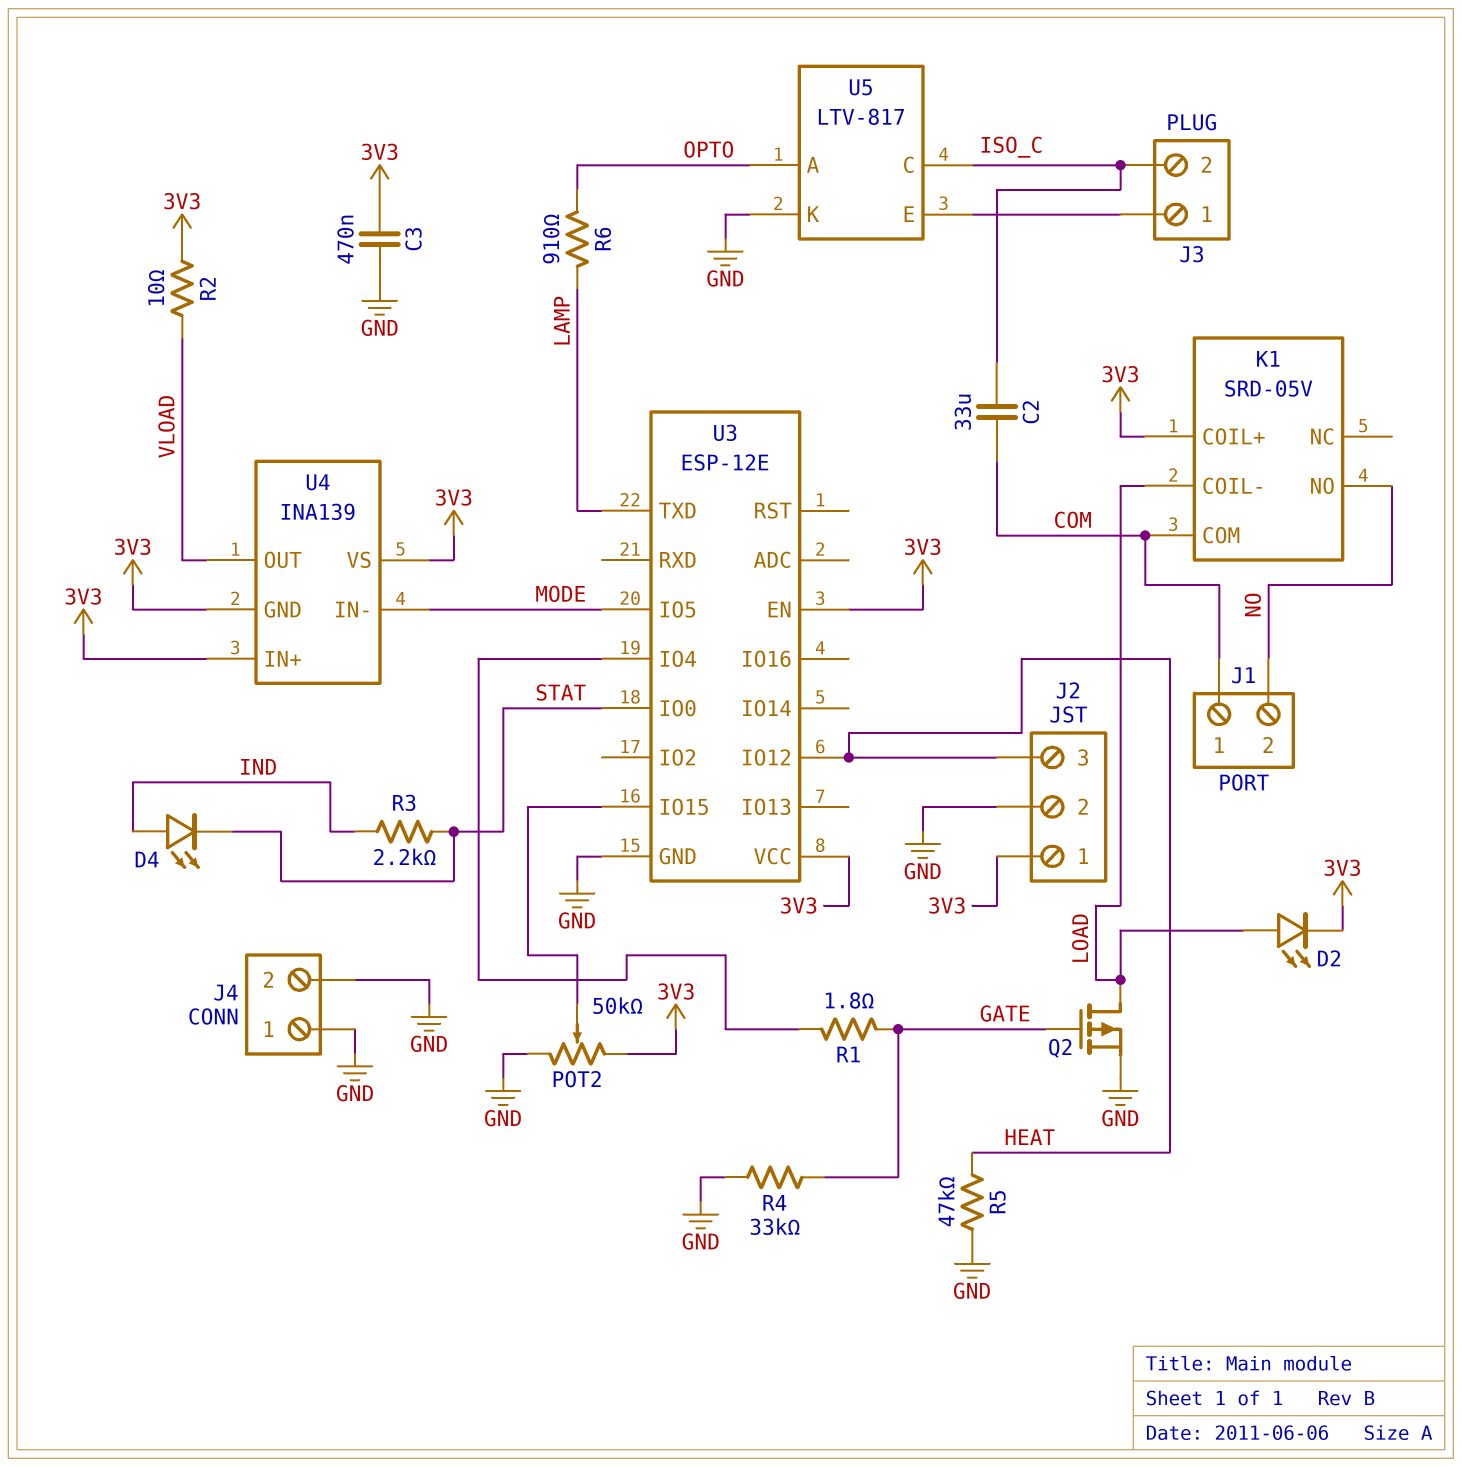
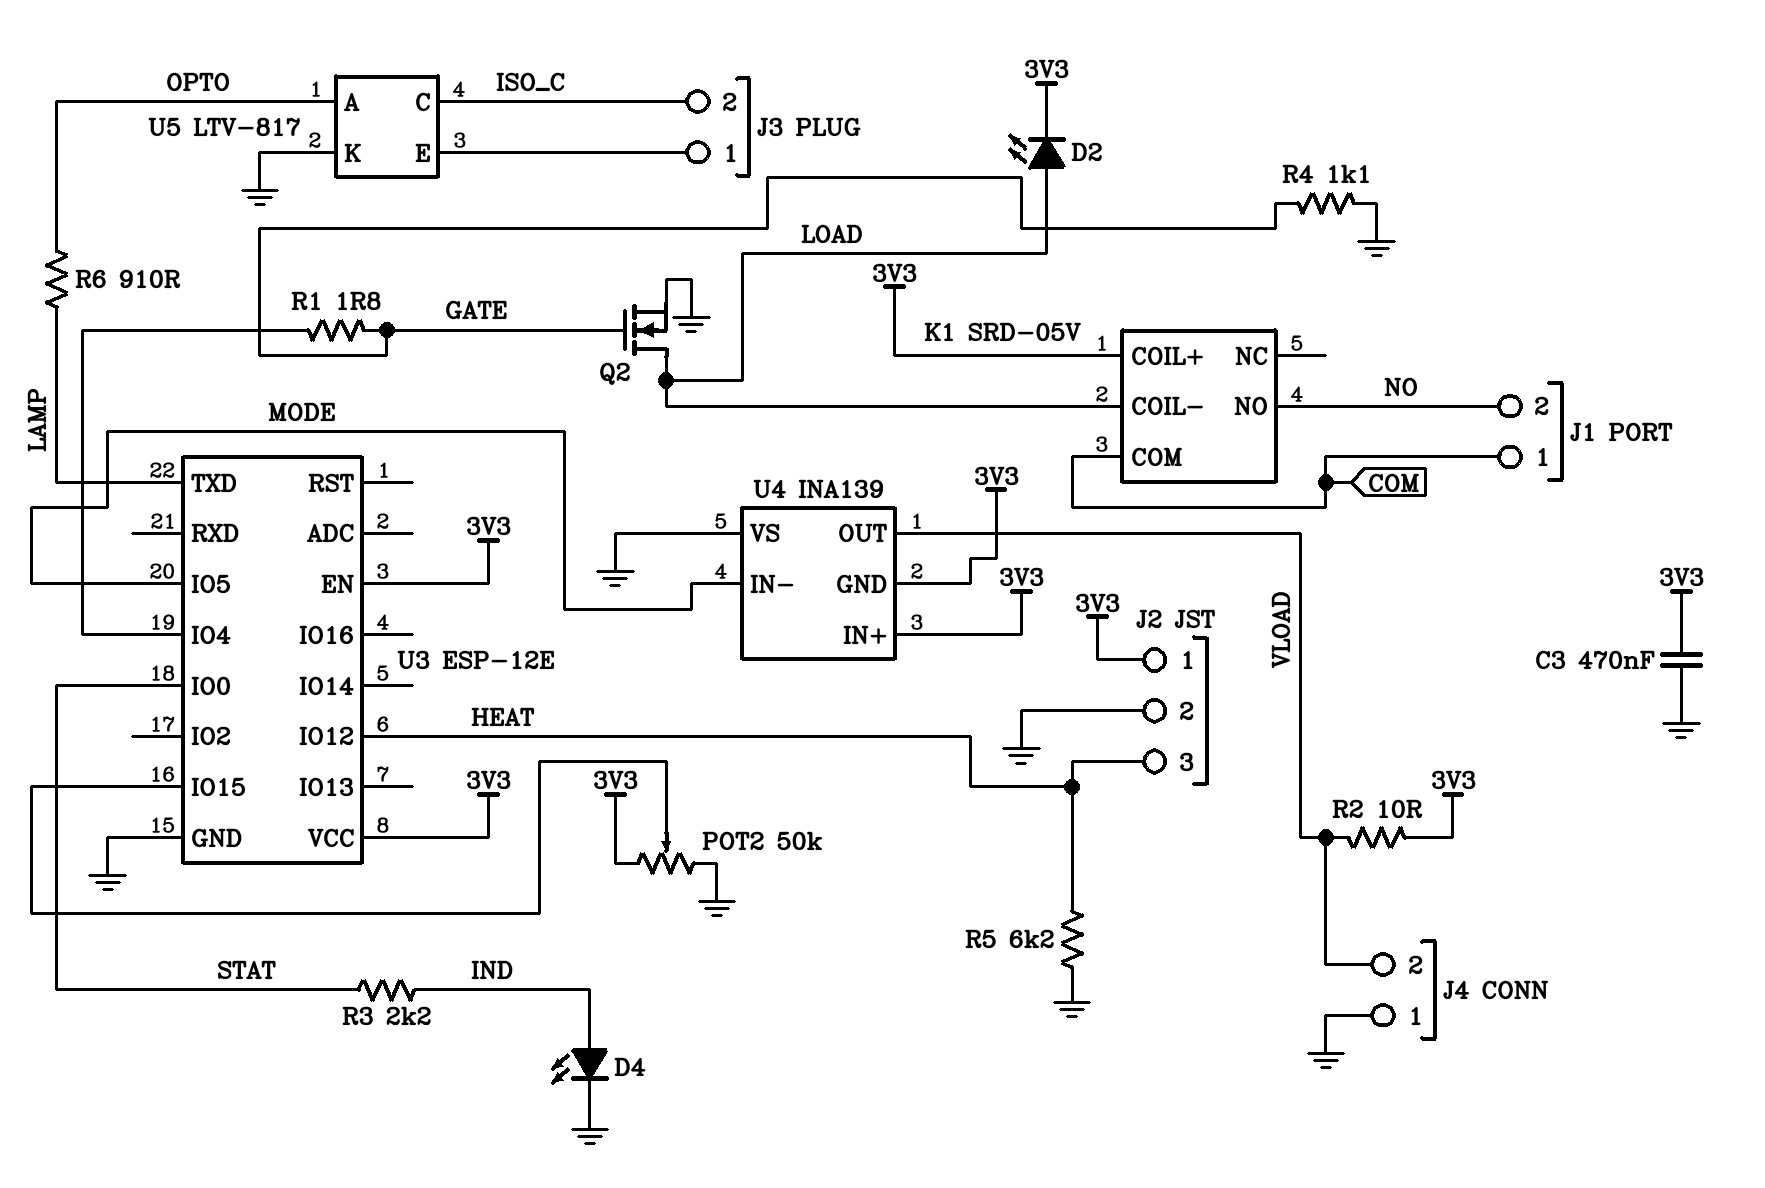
C2: 33uF (COM, ISO_C) -> none
D4: LED (A IND, K STAT) -> LED (A IND, K GND)
J4 pin 2: GND -> VLOAD
Q2: PMOS (G GATE, D LOAD, S GND) -> NMOS (G GATE, D LOAD, S GND)
R4: 33k (GATE, GND) -> 1.1k (GATE, GND)
R5: 47k (GND, HEAT) -> 6.2k (GND, HEAT)
U4 pin VS: 3V3 -> GND

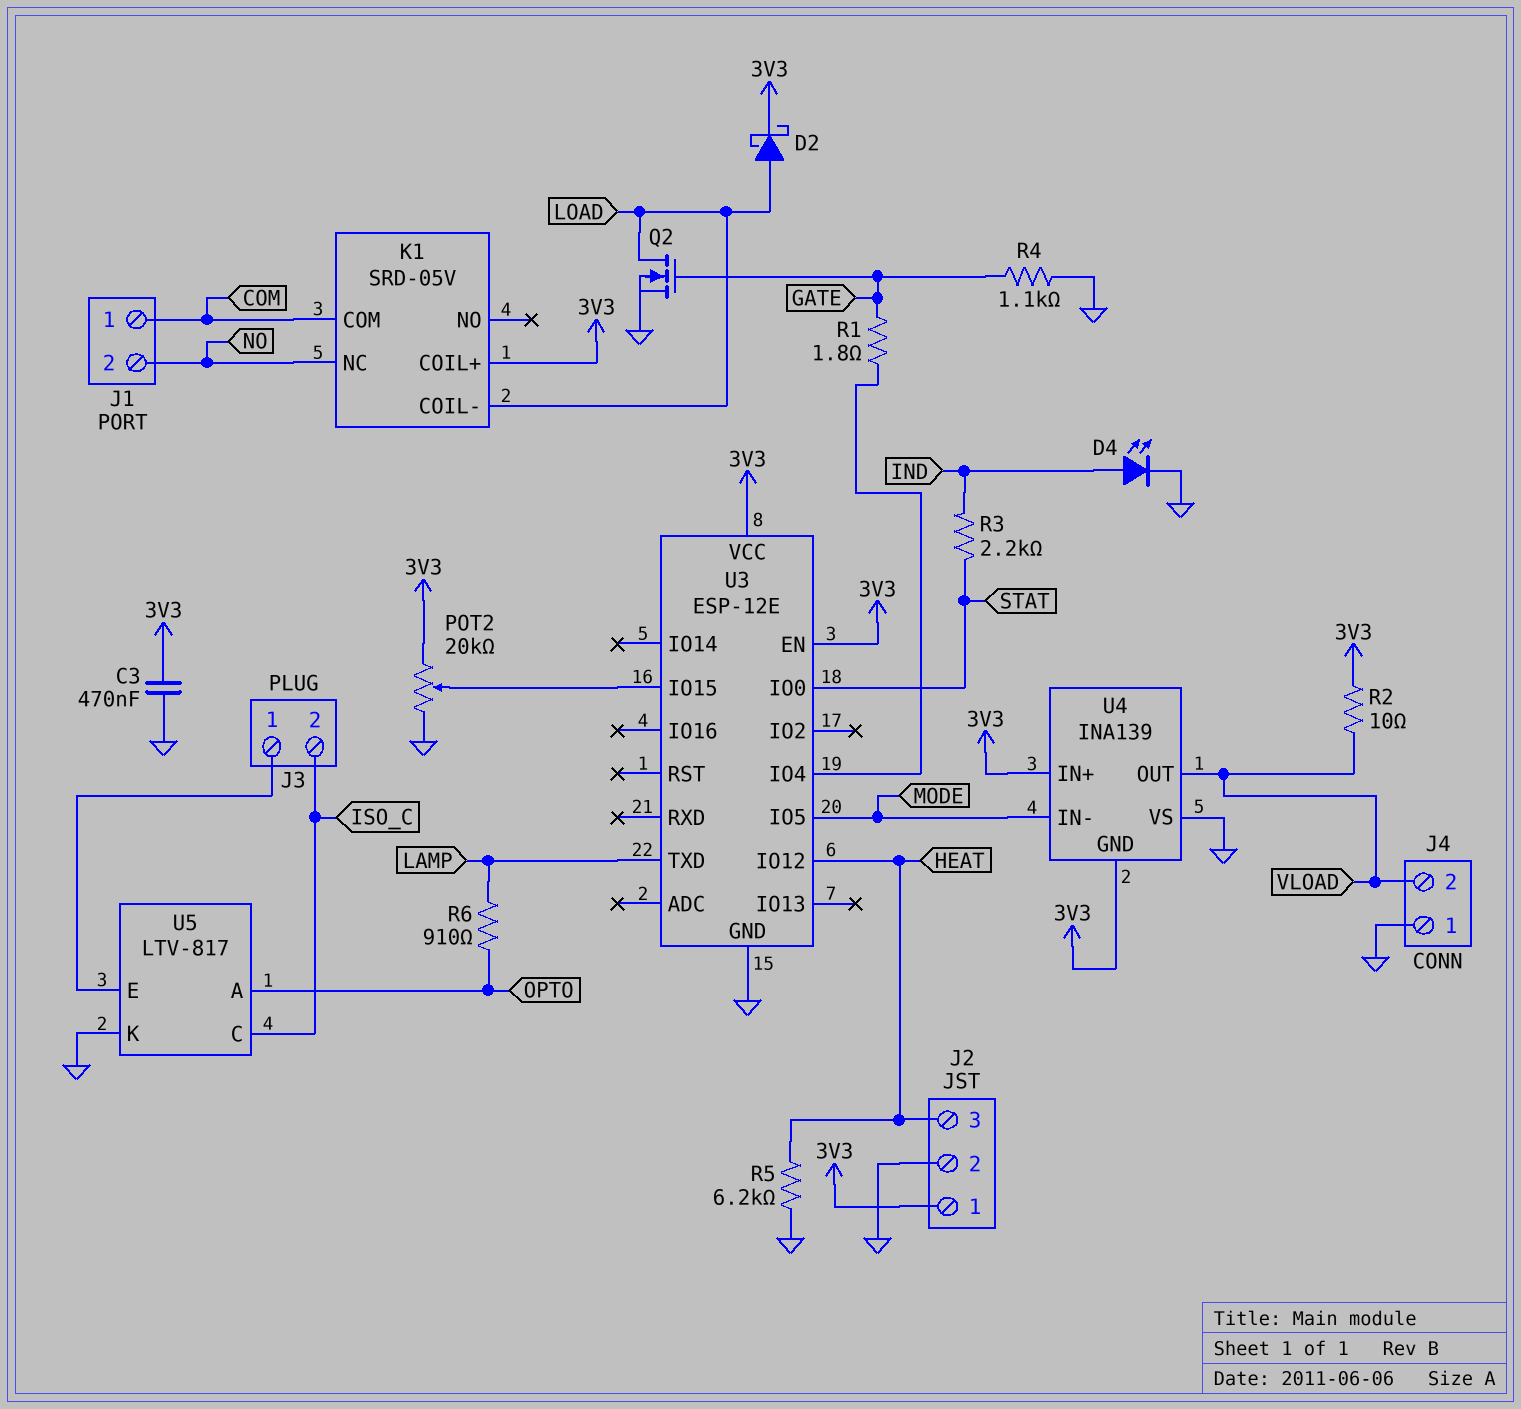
D2: LED (A LOAD, K 3V3) -> schottky (A LOAD, K 3V3)
K1 pin NC: none -> NO
K1 pin NO: NO -> none
POT2: 50k (3V3, GND, wiper U3/IO15) -> 20k (3V3, GND, wiper U3/IO15)

